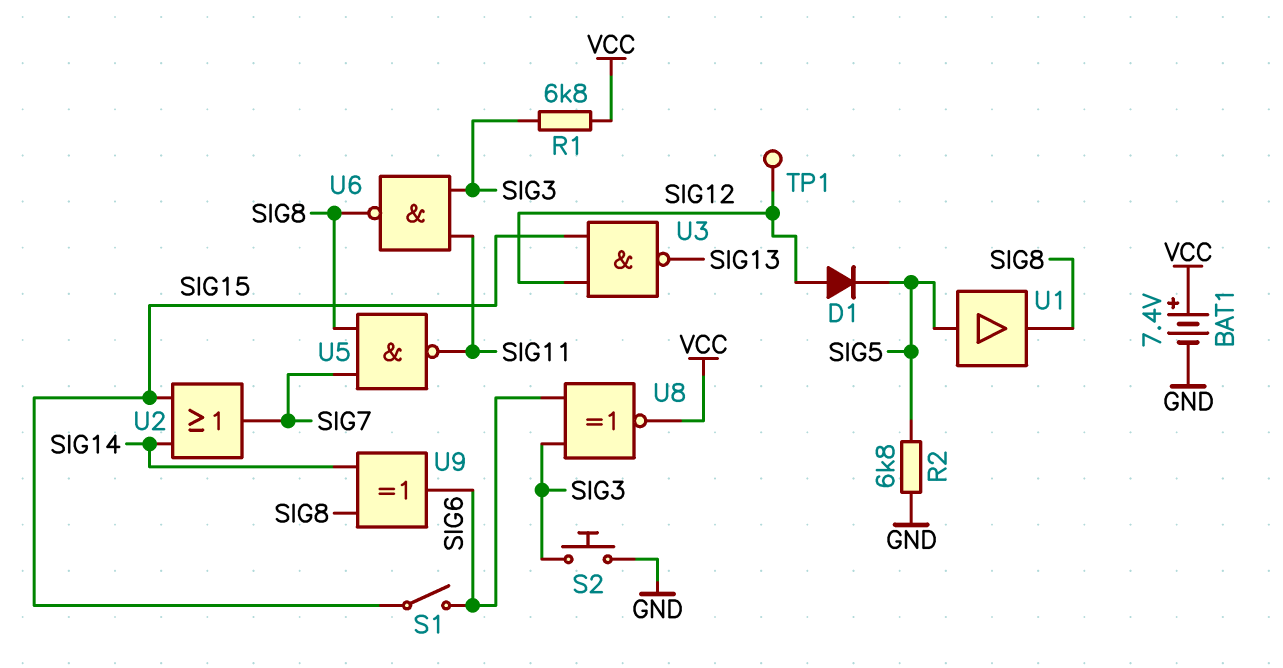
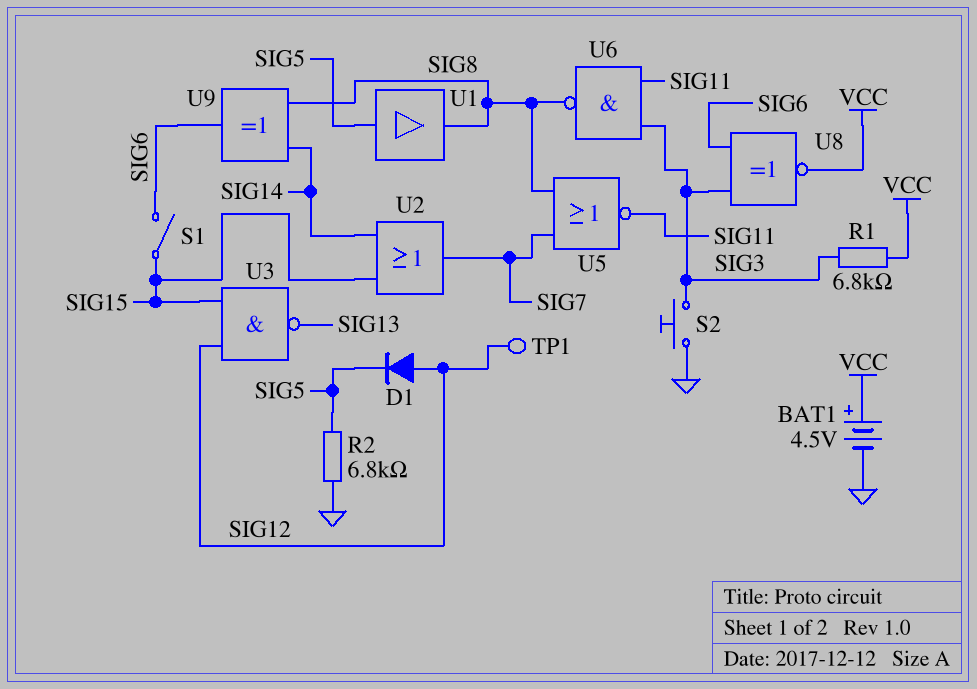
BAT1: 7.4V (plus VCC, minus GND) -> 4.5V (plus VCC, minus GND)
U5: NAND (in SIG7, in SIG8, out SIG11) -> NOR (in SIG7, in SIG8, out SIG11)

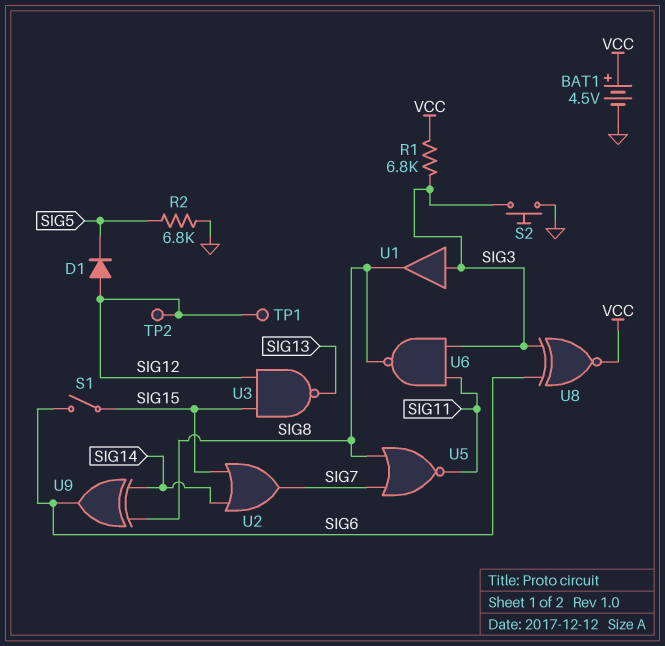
TP2: none -> test point (SIG12)
U1: buffer (in SIG5, out SIG8) -> buffer (in SIG3, out SIG8)

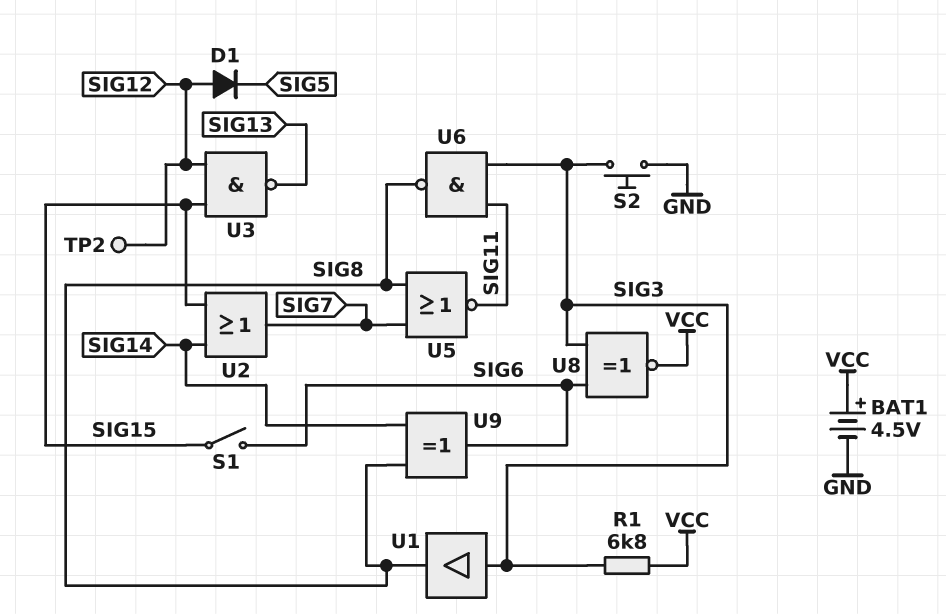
R2: 6.8k (GND, SIG5) -> none
TP1: test point (SIG12) -> none

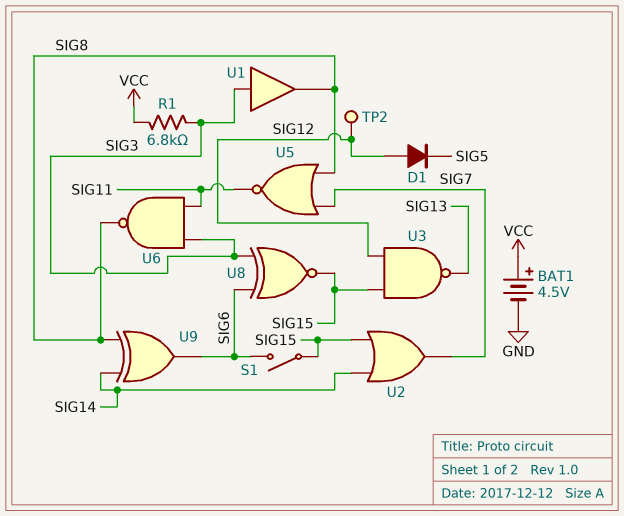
S2: button (GND, SIG3) -> none
U8: XNOR (in SIG3, in SIG6, out VCC) -> XNOR (in SIG3, in SIG6, out SIG15)

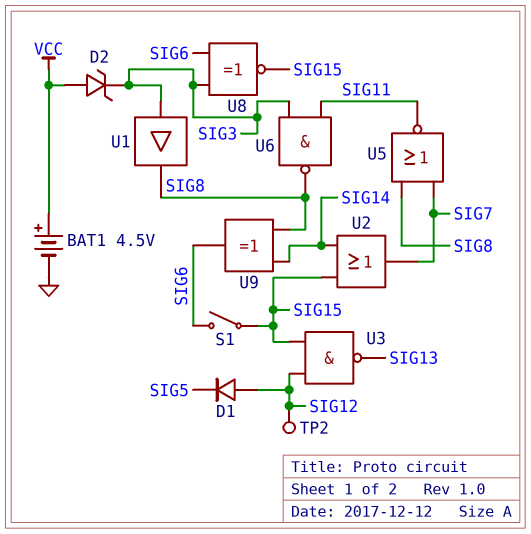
D2: none -> zener (A VCC, K SIG3)
R1: 6.8k (SIG3, VCC) -> none

